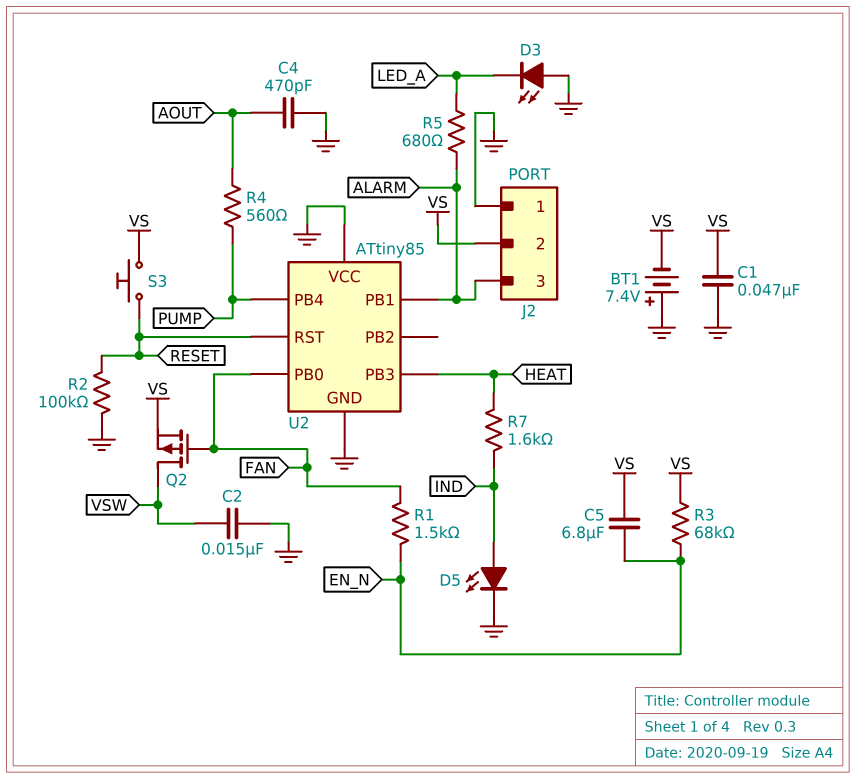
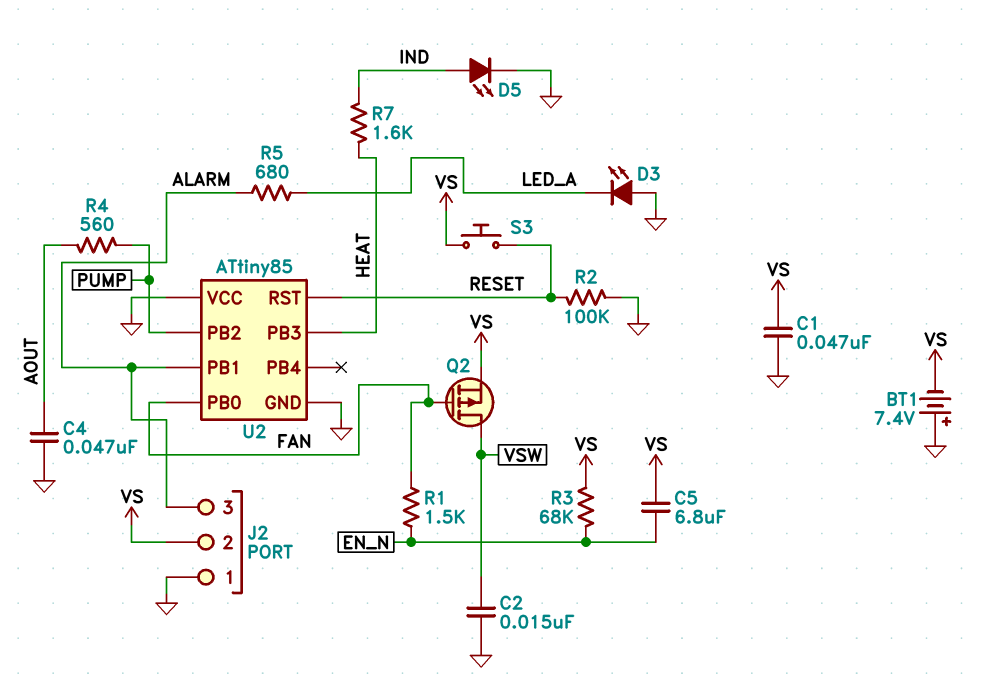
C4: 470pF (AOUT, GND) -> 47nF (AOUT, GND)
U2 pin PB2: none -> PUMP
U2 pin PB4: PUMP -> none

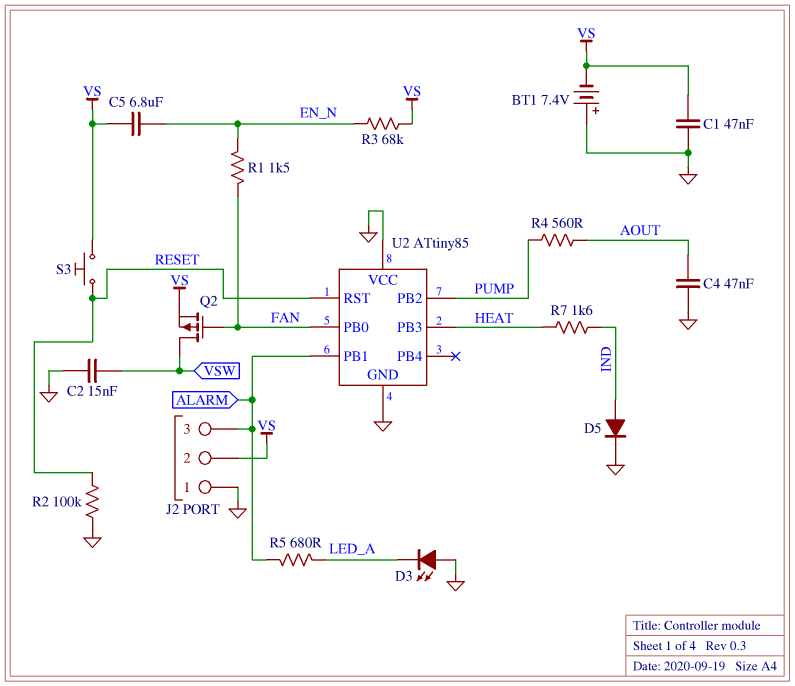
D5: LED (A IND, K GND) -> diode (A IND, K GND)

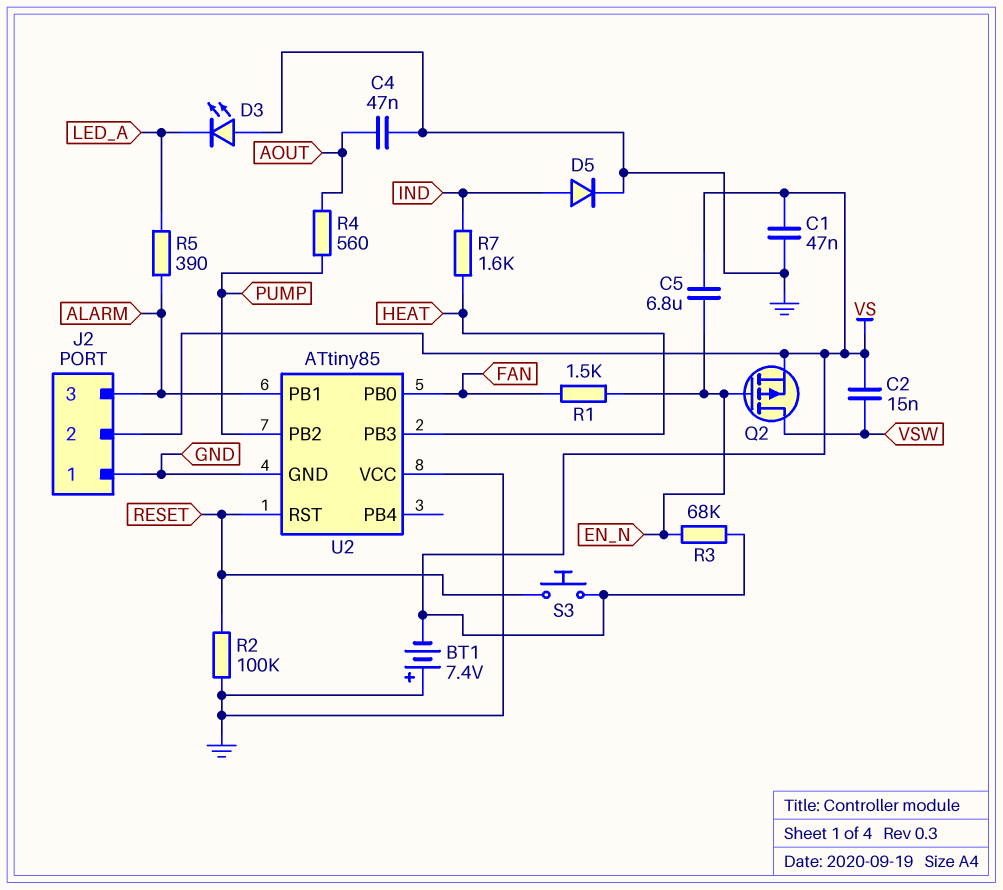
C2: 15nF (GND, VSW) -> 15nF (VS, VSW)
Q2: PMOS (G FAN, D VSW, S VS) -> PMOS (G EN_N, D VSW, S VS)
R5: 680 (ALARM, LED_A) -> 390 (ALARM, LED_A)

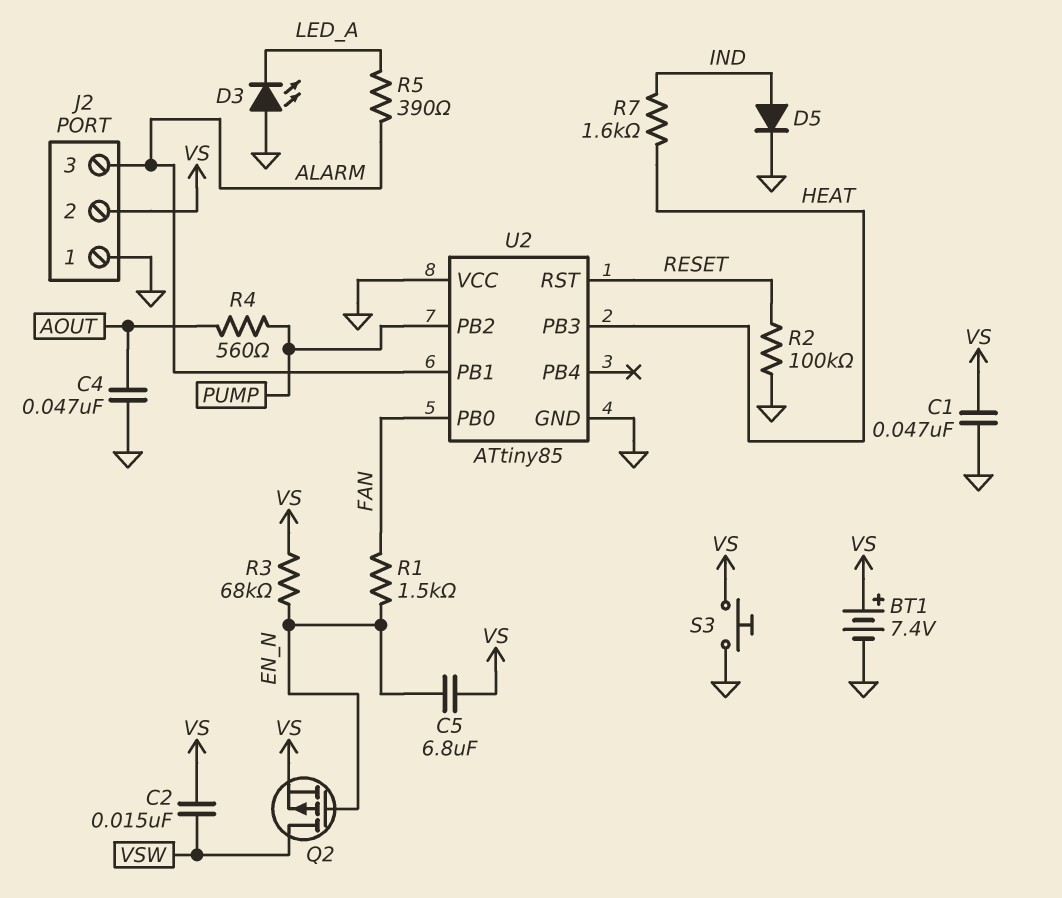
BT1: 7.4V (plus GND, minus VS) -> 7.4V (plus VS, minus GND)
S3: button (RESET, VS) -> button (GND, VS)

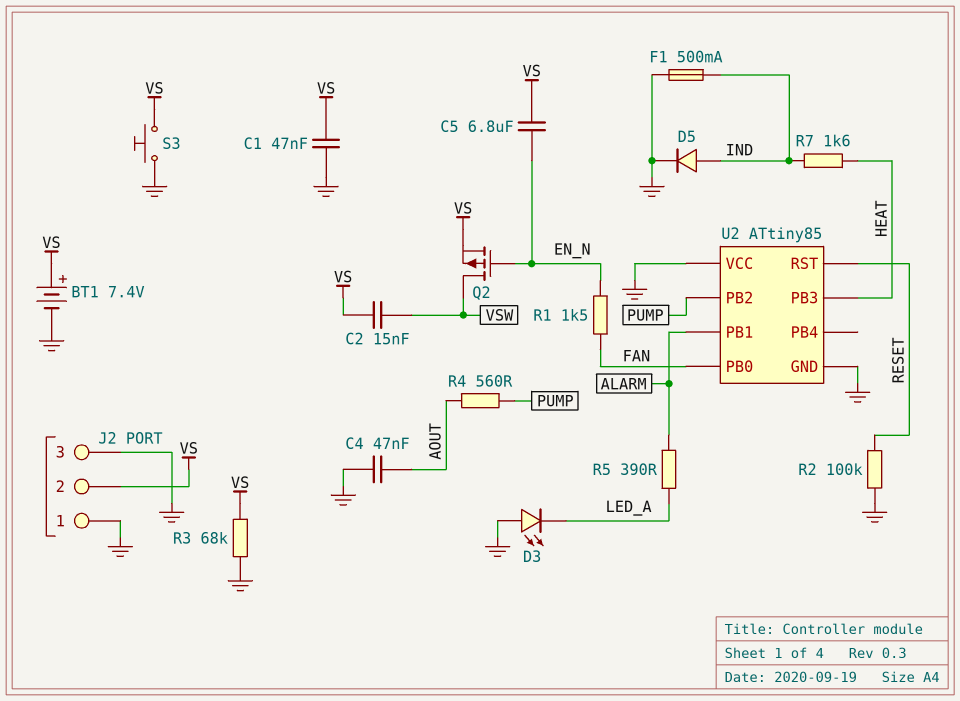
F1: none -> 500mA (GND, IND)
J2 pin 3: ALARM -> GND
R3: 68k (EN_N, VS) -> 68k (GND, VS)

